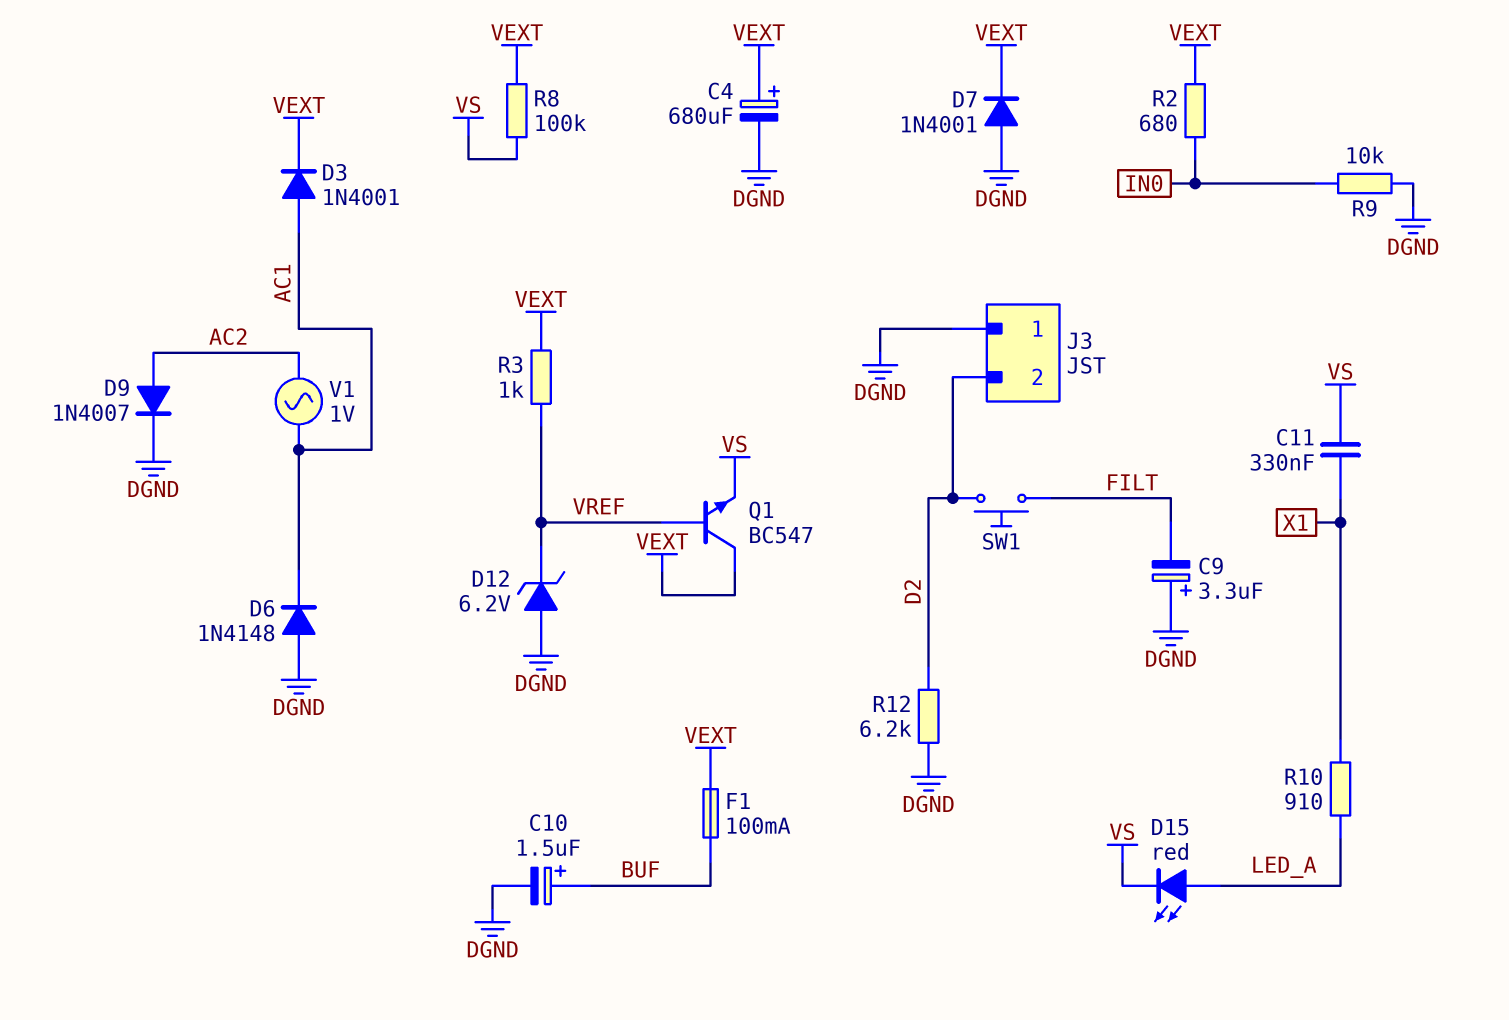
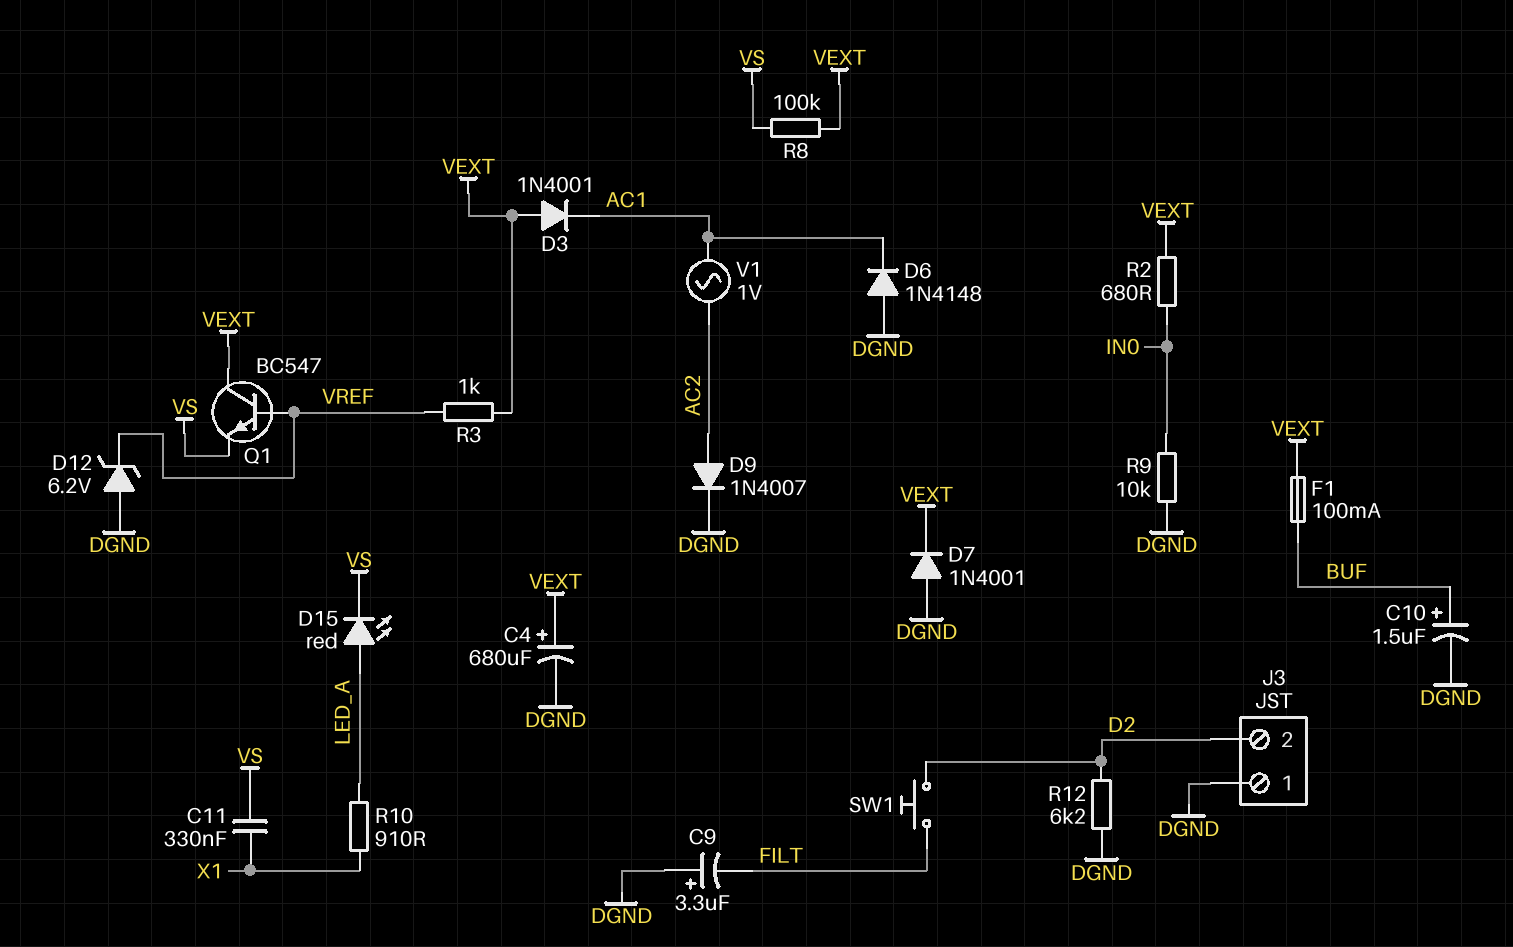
D3: diode 1N4001 (A AC1, K VEXT) -> diode 1N4001 (A VEXT, K AC1)

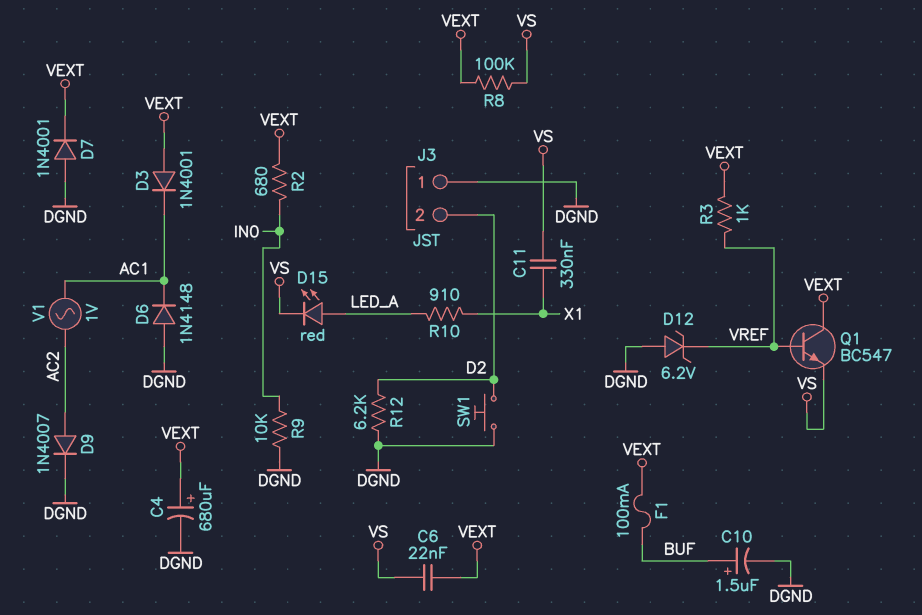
C6: none -> 22nF (VEXT, VS)
C9: 3.3uF (plus DGND, minus FILT) -> none
SW1: button (D2, FILT) -> button (D2, DGND)

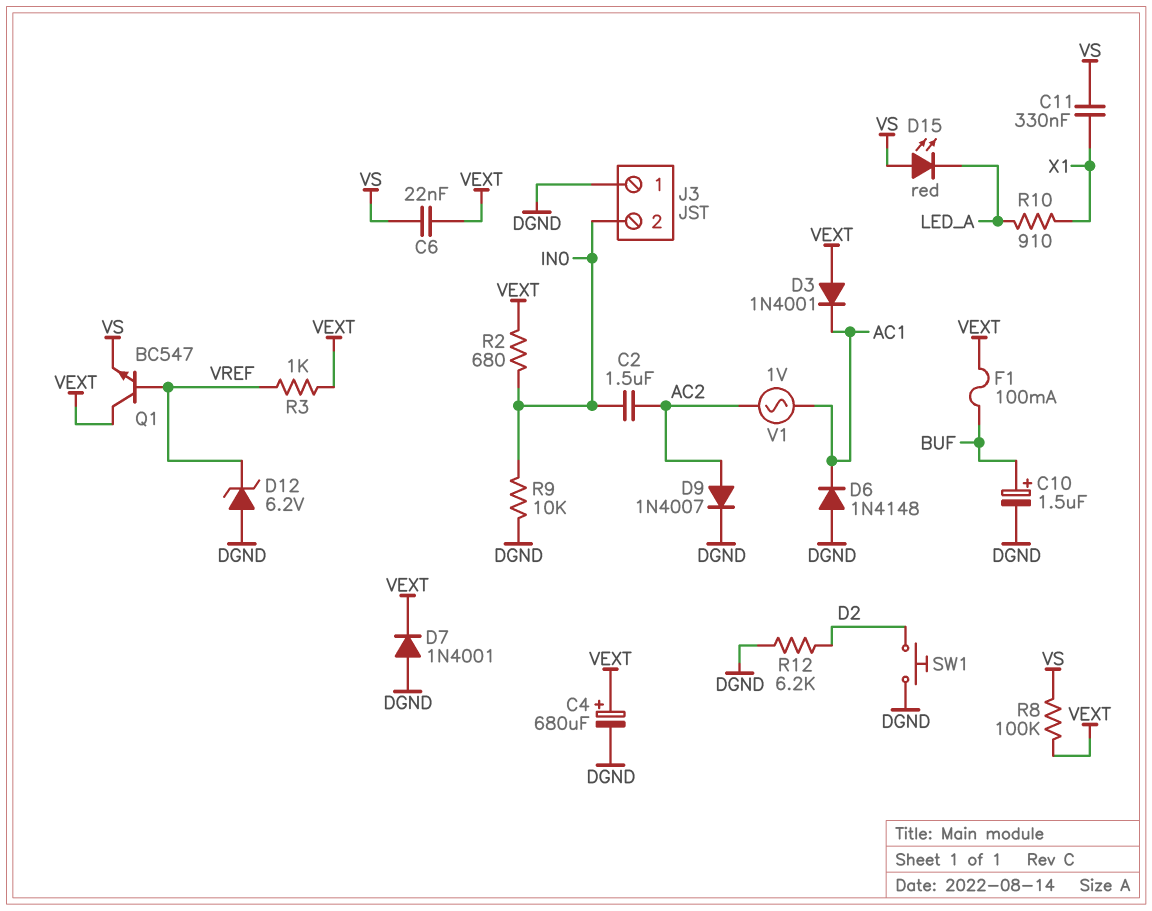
C2: none -> 1.5uF (AC2, IN0)
D15: LED red (A LED_A, K VS) -> LED red (A VS, K LED_A)
J3 pin 2: D2 -> IN0

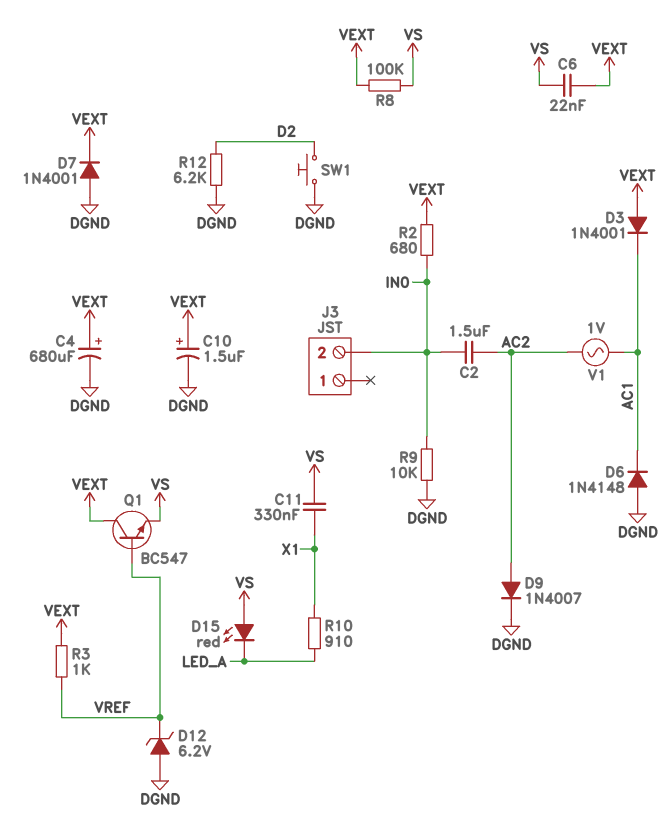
C10: 1.5uF (plus BUF, minus DGND) -> 1.5uF (plus VEXT, minus DGND)
F1: 100mA (BUF, VEXT) -> none
J3 pin 1: DGND -> none

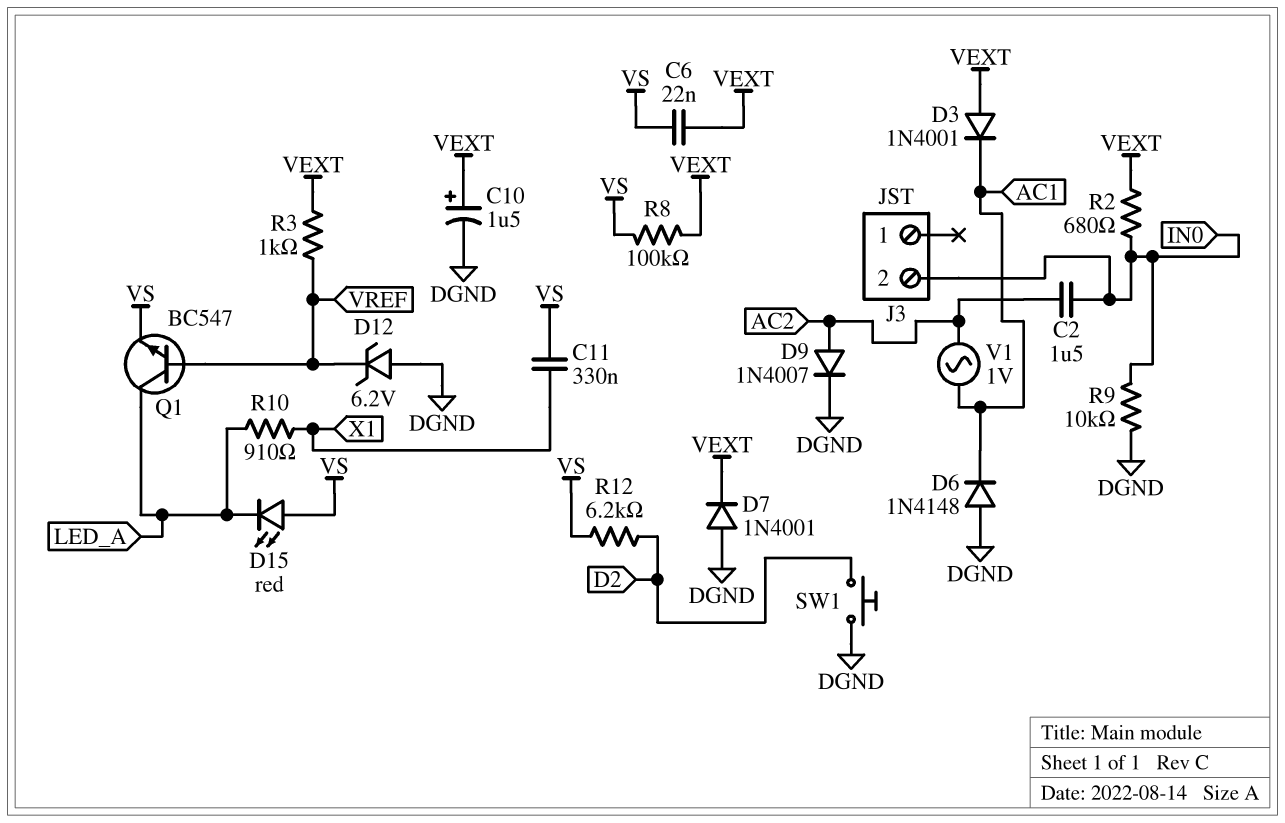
C4: 680uF (plus VEXT, minus DGND) -> none
Q1: NPN BC547 (B VREF, C VEXT, E VS) -> NPN BC547 (B VREF, C LED_A, E VS)
R12: 6.2k (D2, DGND) -> 6.2k (D2, VS)

